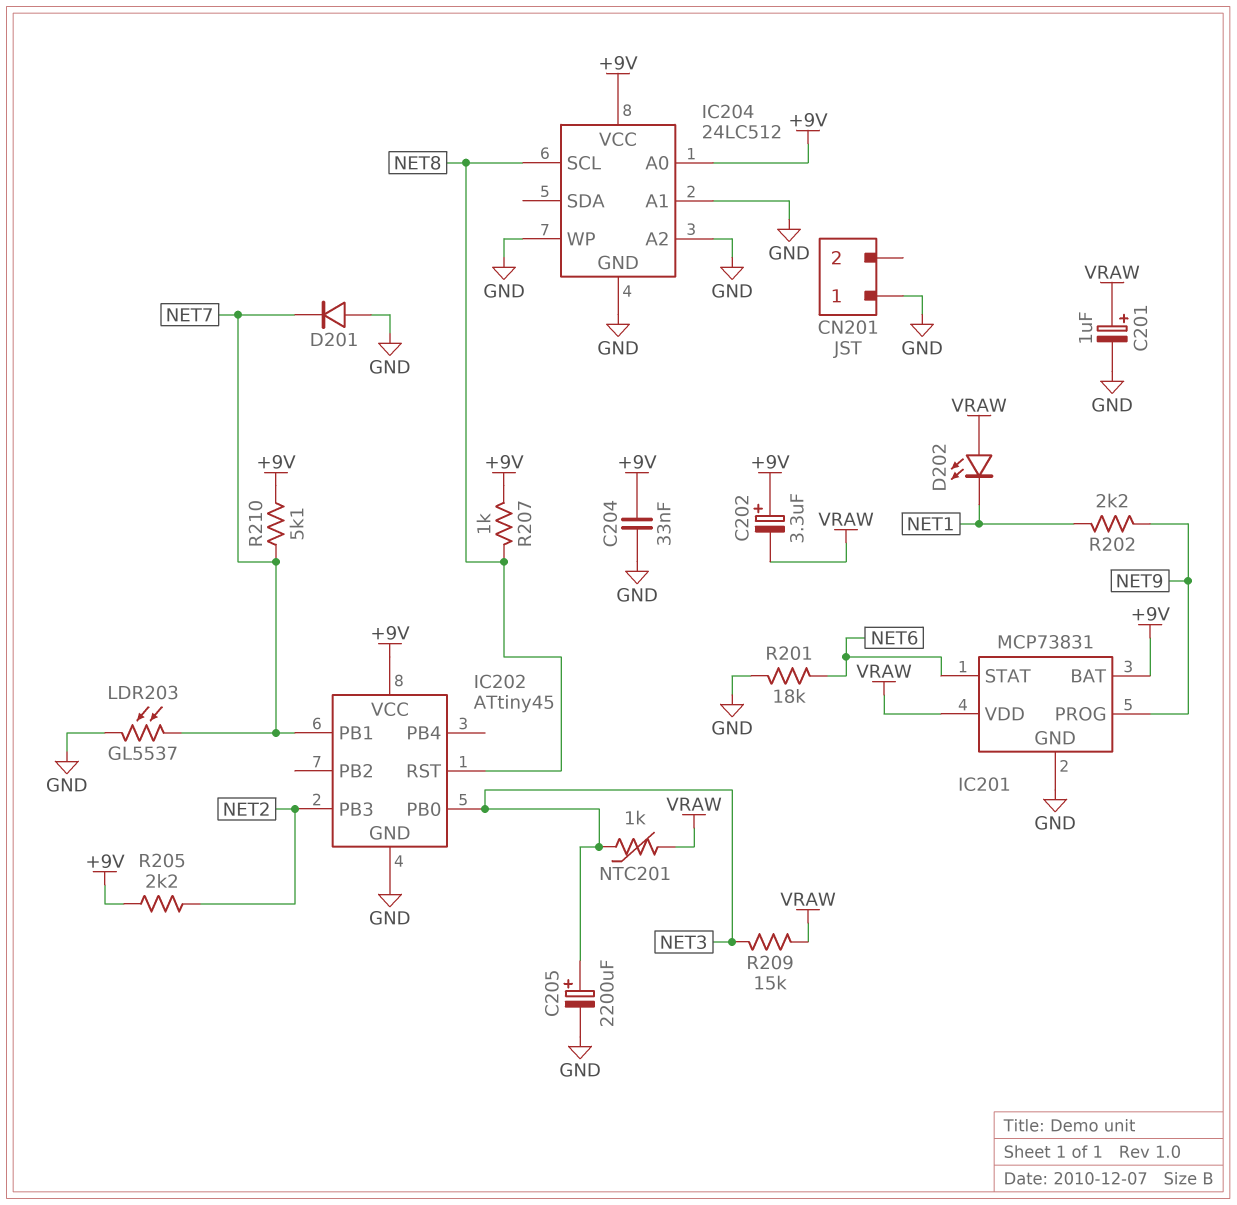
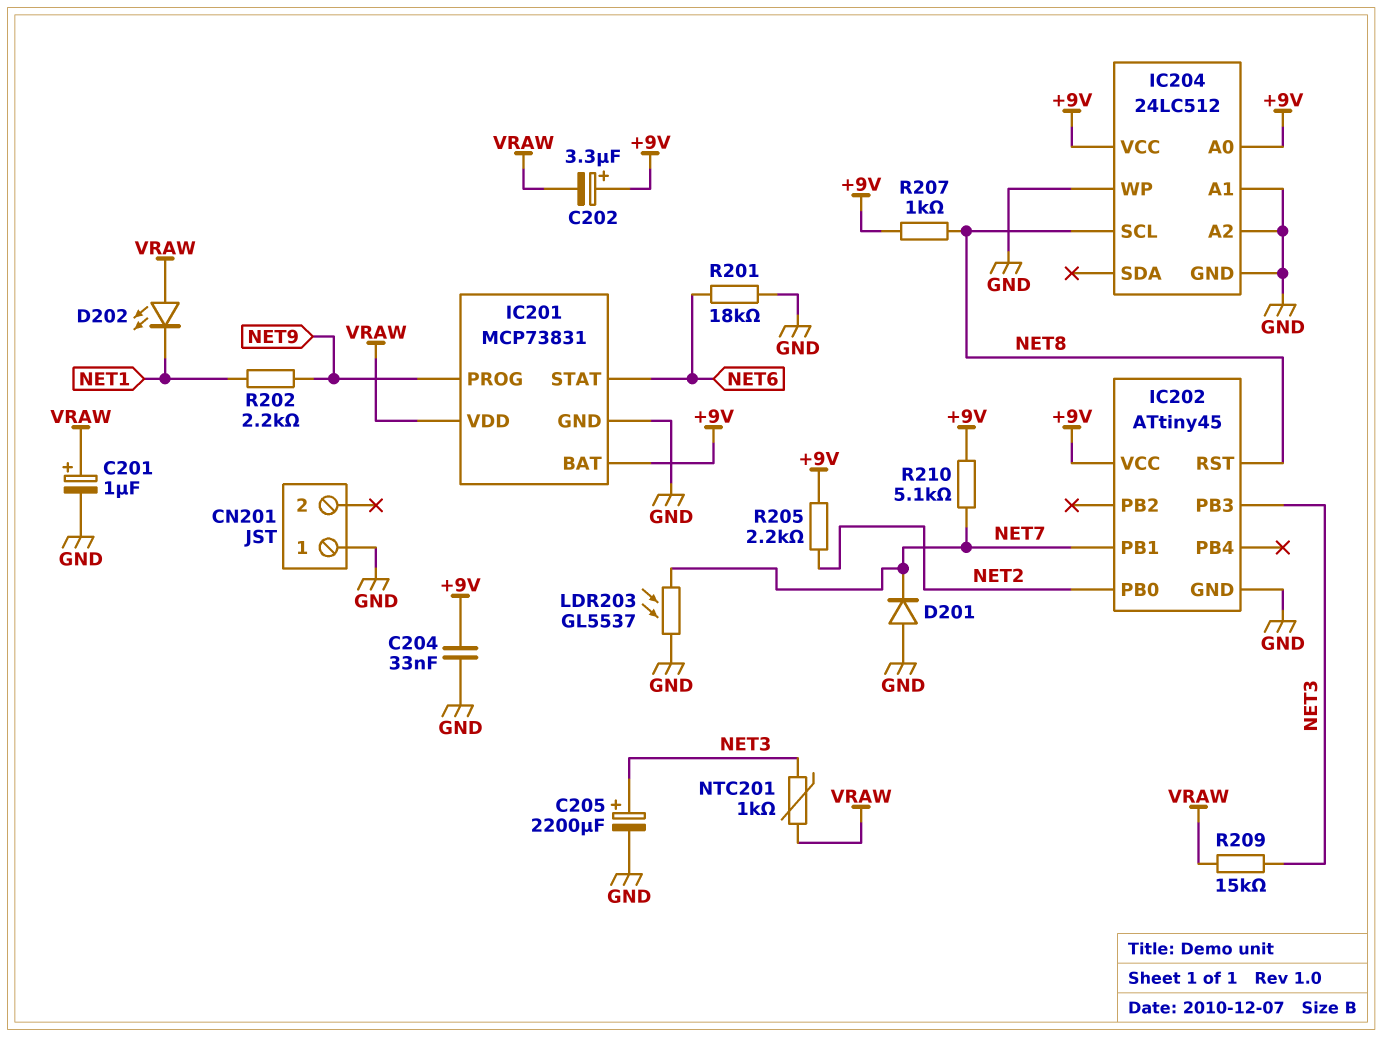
IC202 pin PB0: NET3 -> NET2
IC202 pin PB3: NET2 -> NET3

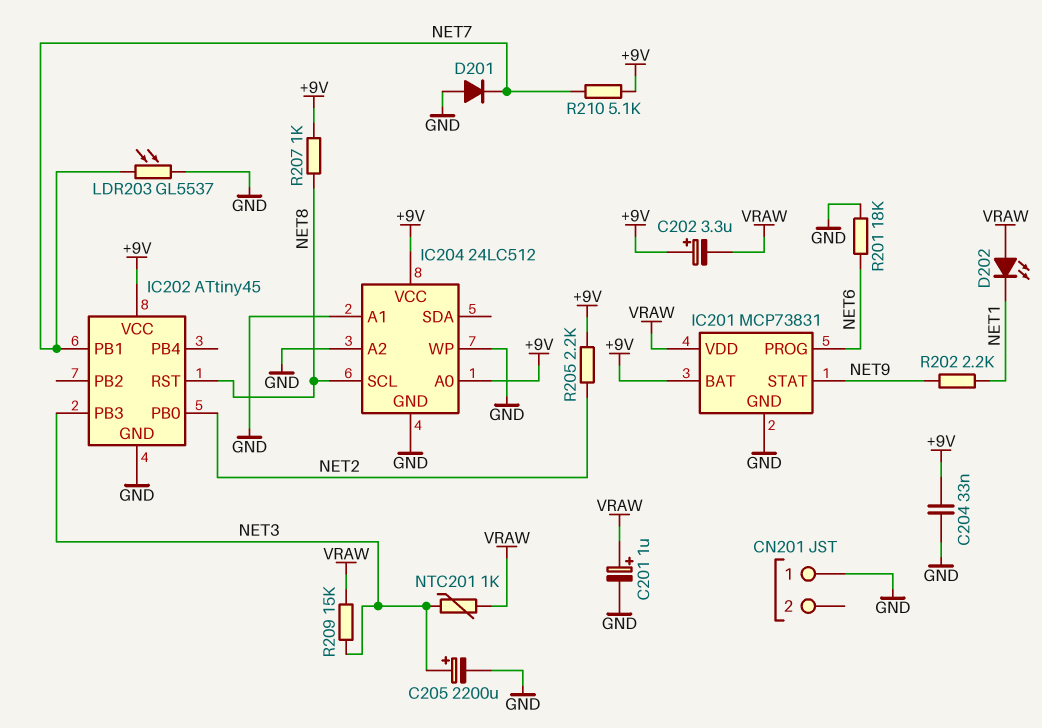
IC201 pin PROG: NET9 -> NET6
IC201 pin STAT: NET6 -> NET9

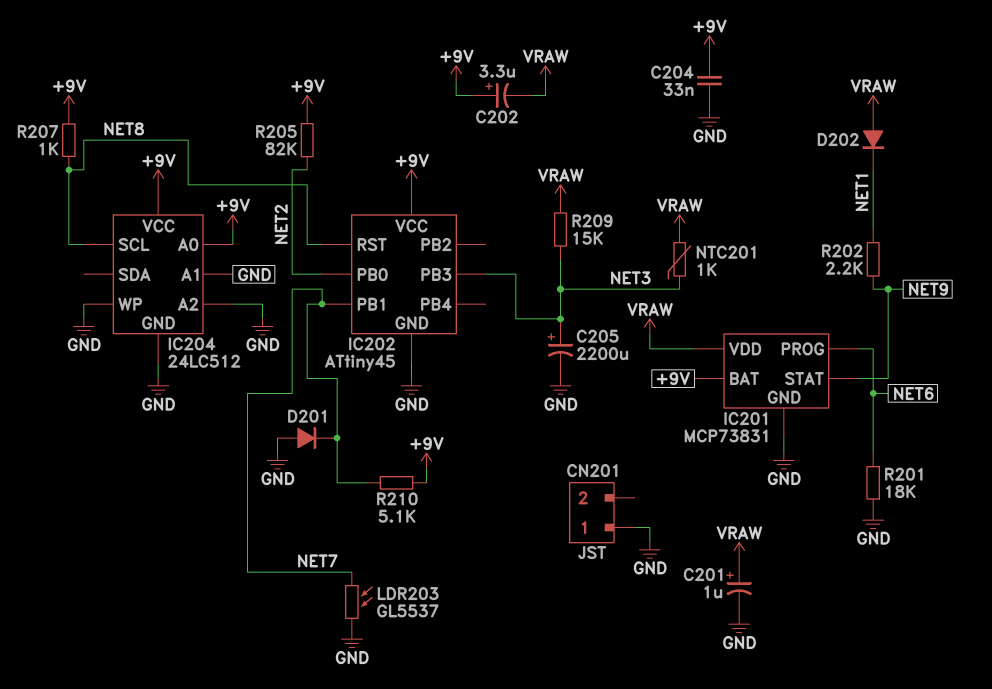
D202: LED (A VRAW, K NET1) -> diode (A VRAW, K NET1)
R205: 2.2k (+9V, NET2) -> 82k (+9V, NET2)

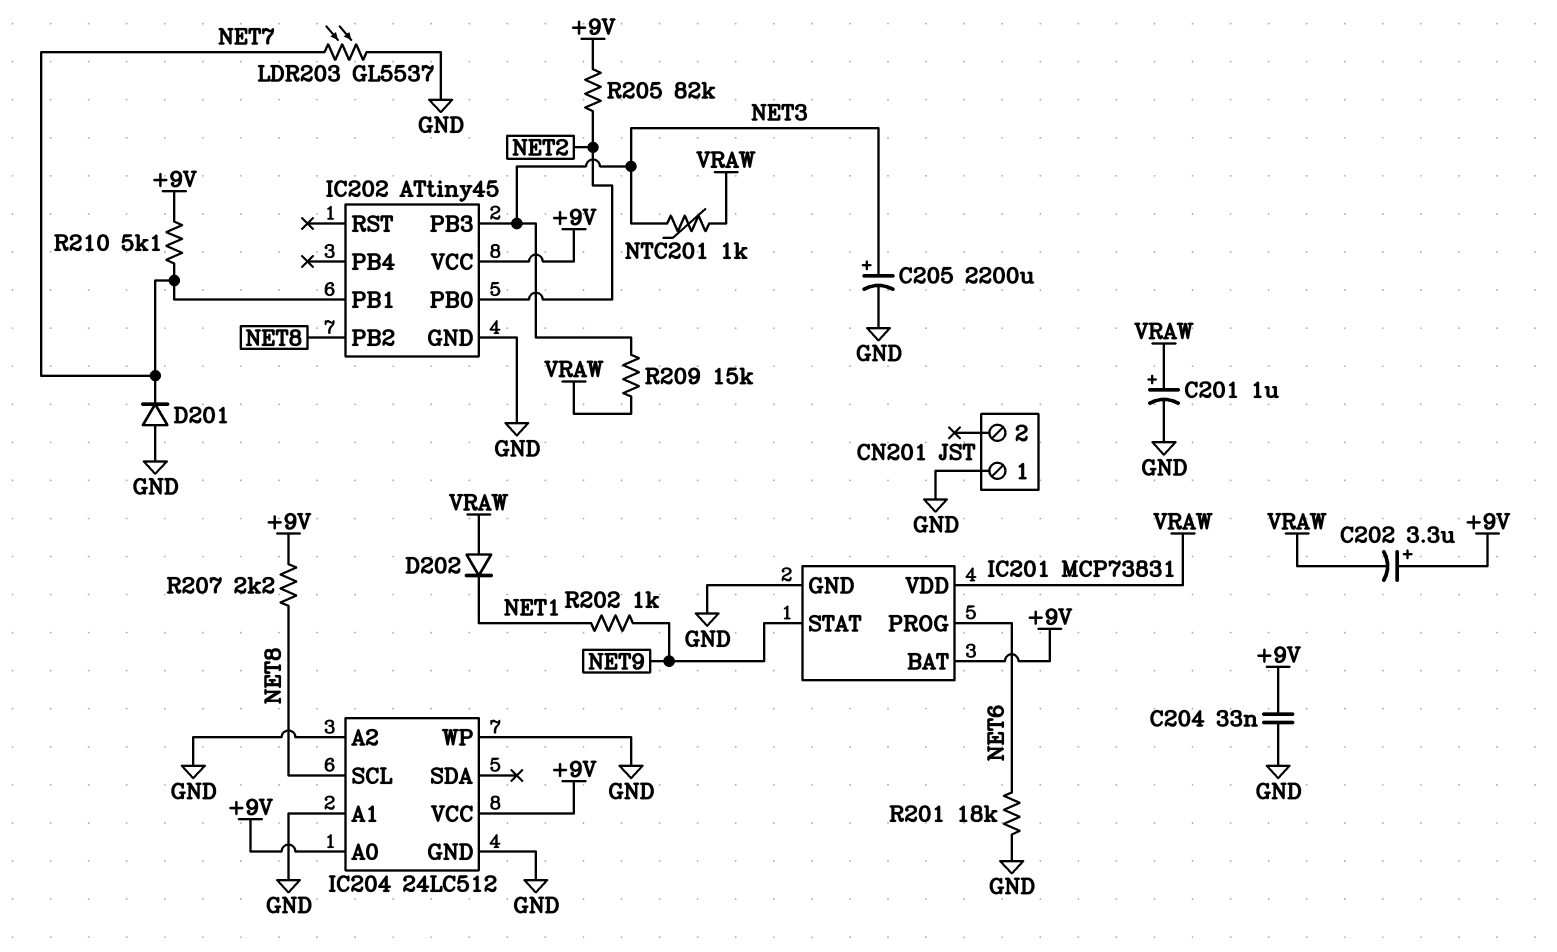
IC202 pin PB2: none -> NET8
IC202 pin RST: NET8 -> none
R202: 2.2k (NET1, NET9) -> 1k (NET1, NET9)
R207: 1k (+9V, NET8) -> 2.2k (+9V, NET8)

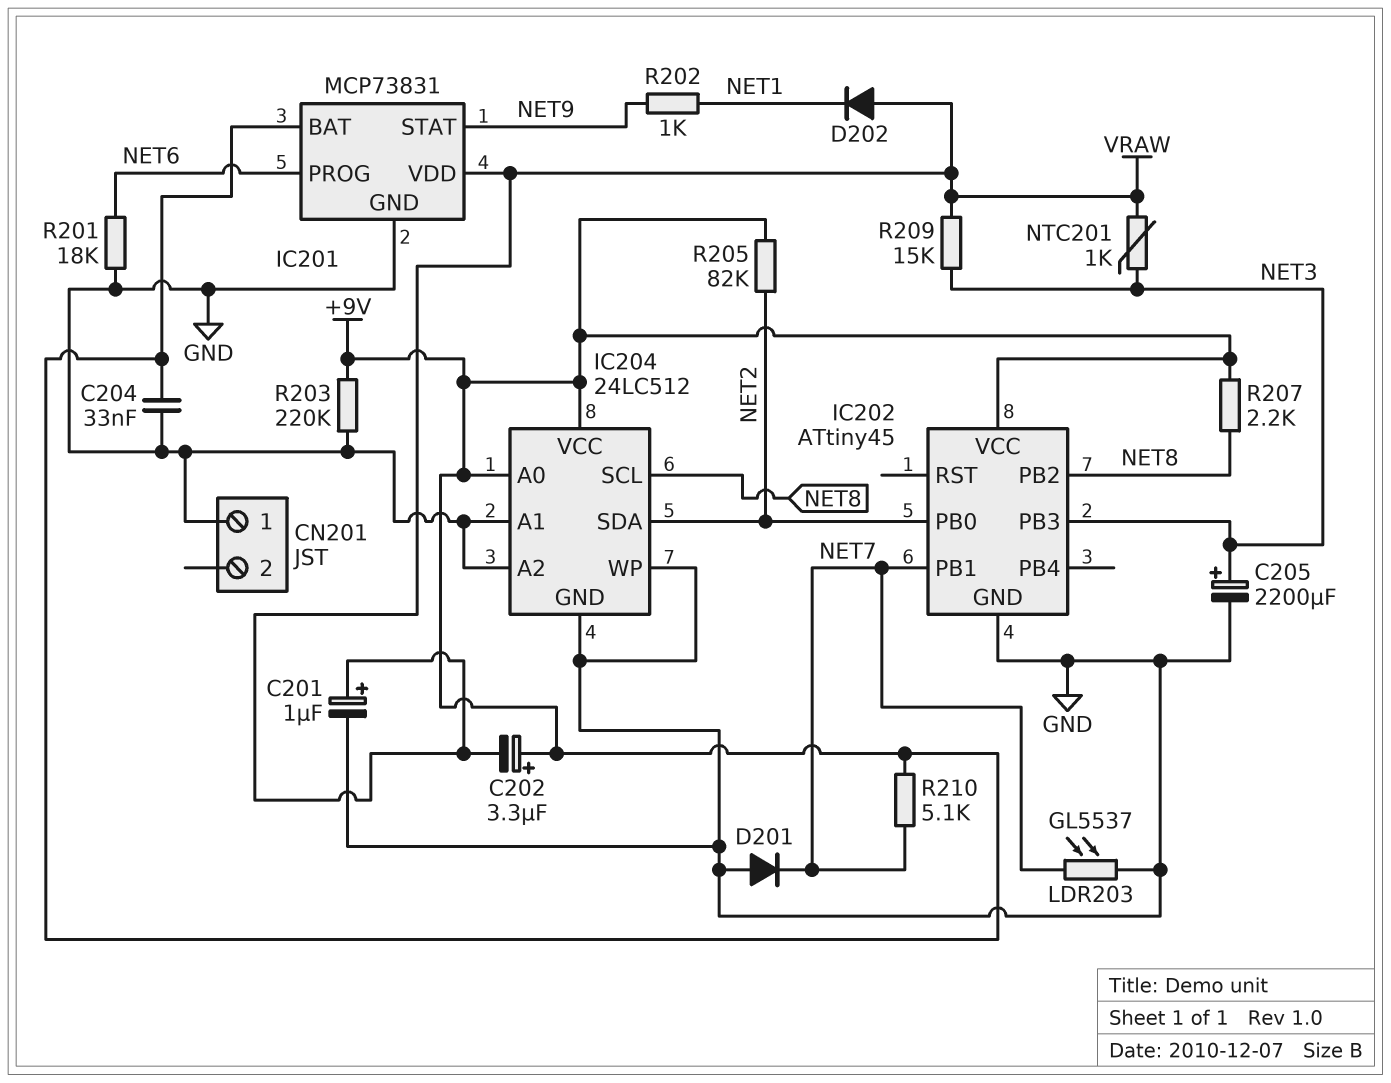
IC204 pin SDA: none -> NET2
R203: none -> 220k (+9V, GND)

